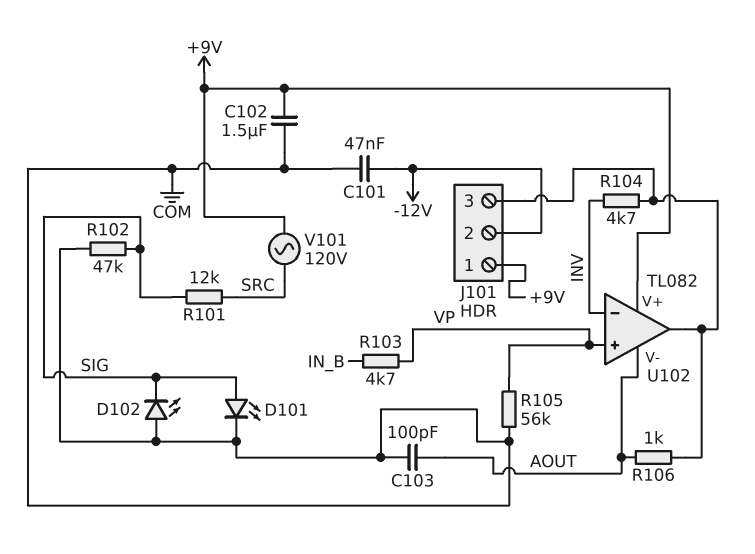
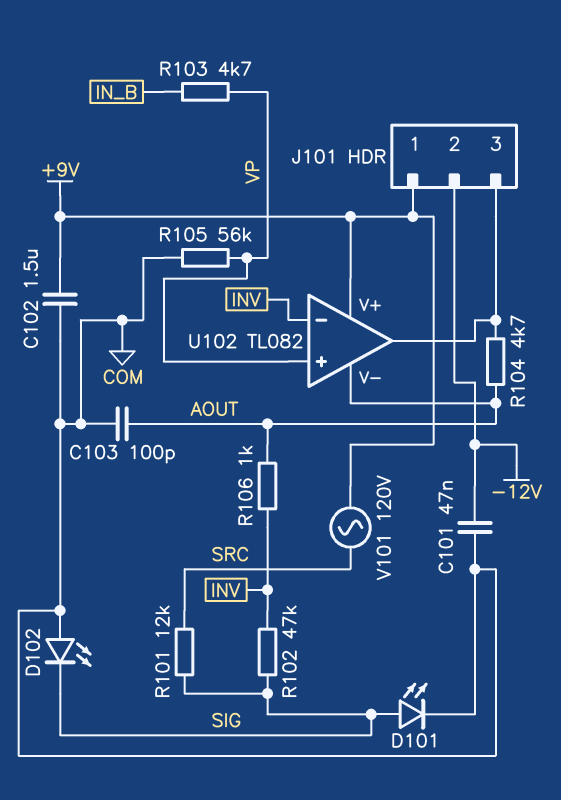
R102: 47k (COM, SIG) -> 47k (INV, SIG)
R104: 4.7k (INV, J101/3) -> 4.7k (AOUT, J101/3)
R106: 1k (AOUT, J101/3) -> 1k (AOUT, INV)

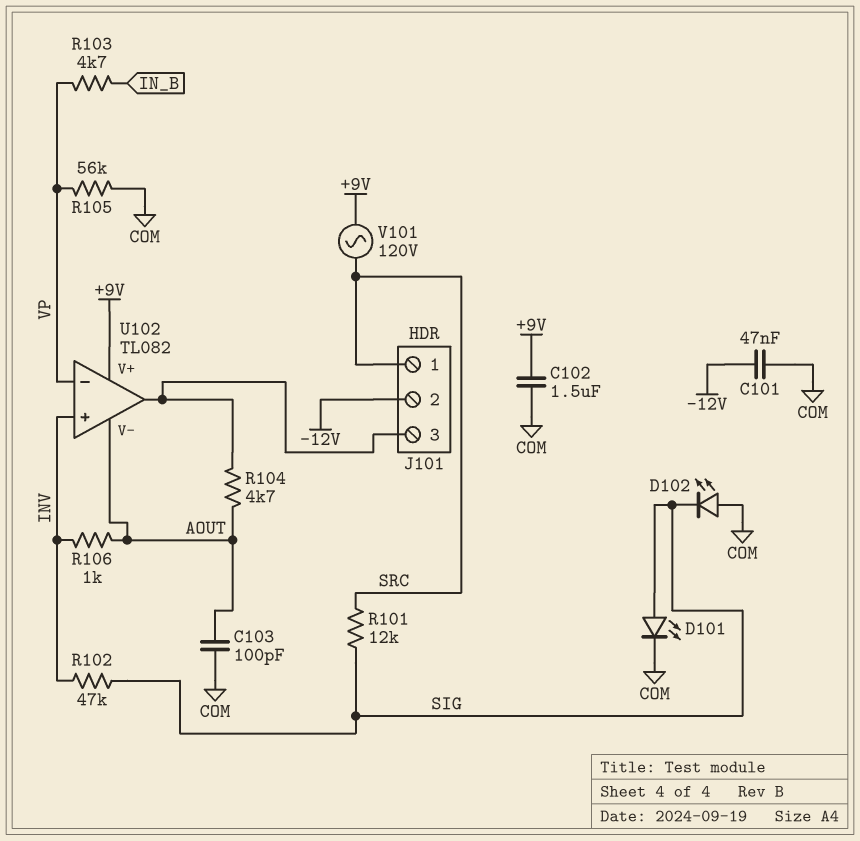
J101 pin 1: +9V -> SRC
U102 pin in+: VP -> INV
U102 pin in-: INV -> VP

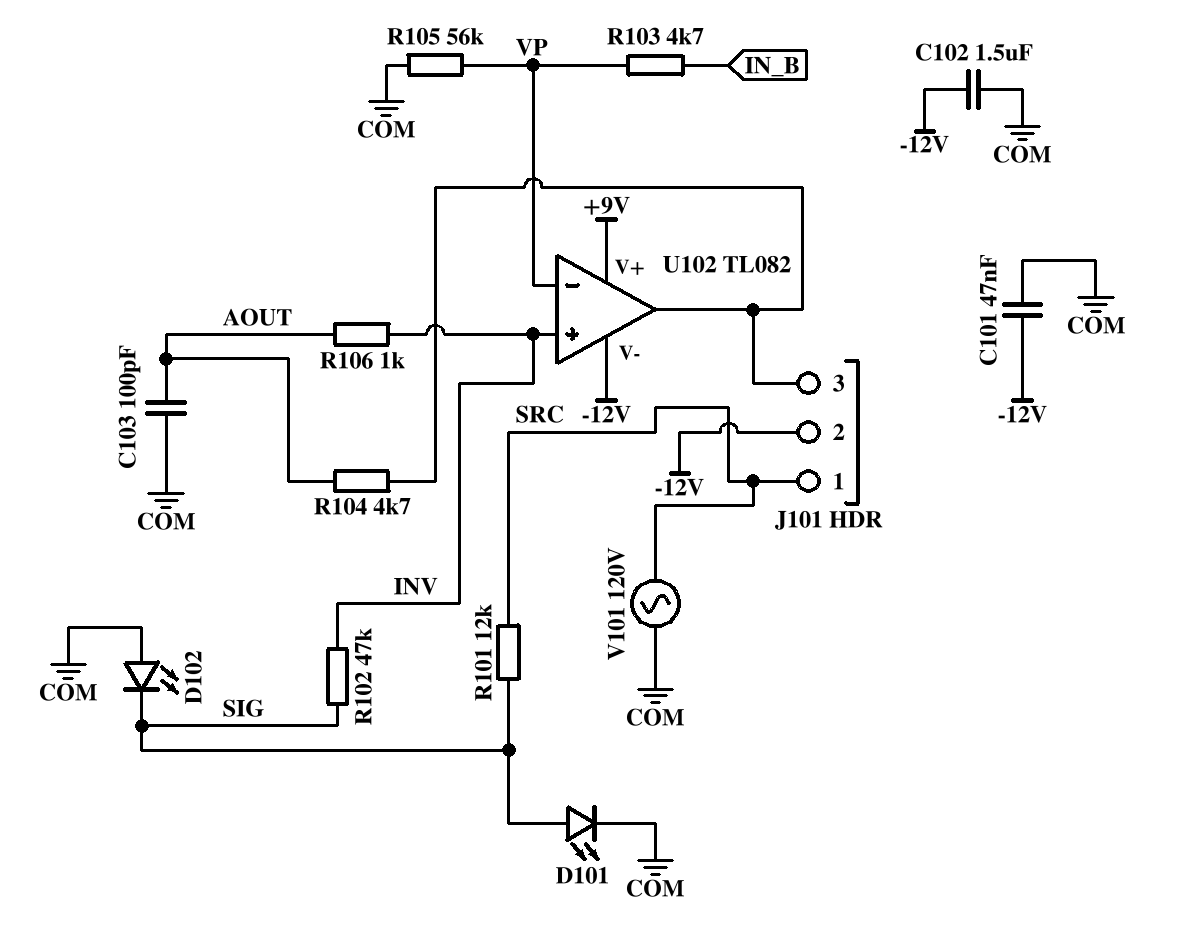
C102: 1.5uF (+9V, COM) -> 1.5uF (-12V, COM)
U102 pin V-: AOUT -> -12V
V101: AC 120V (+9V, SRC) -> AC 120V (COM, SRC)

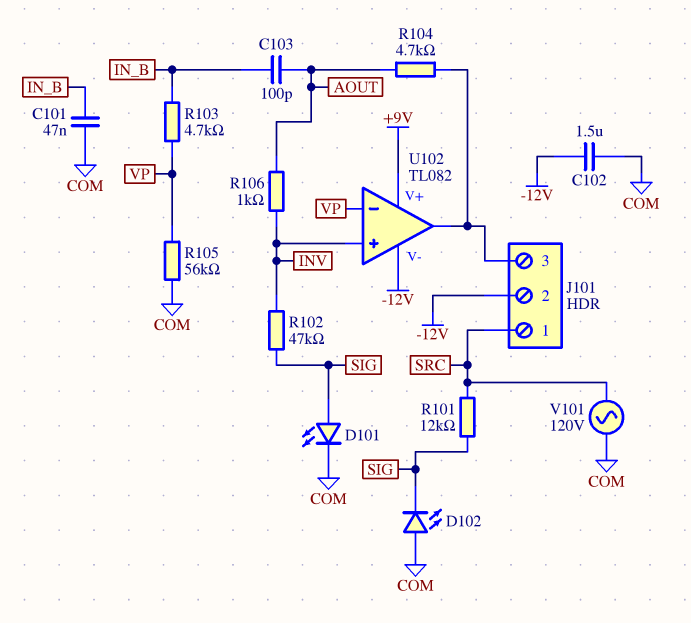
C101: 47nF (-12V, COM) -> 47nF (COM, IN_B)
C103: 100pF (AOUT, COM) -> 100pF (AOUT, IN_B)

